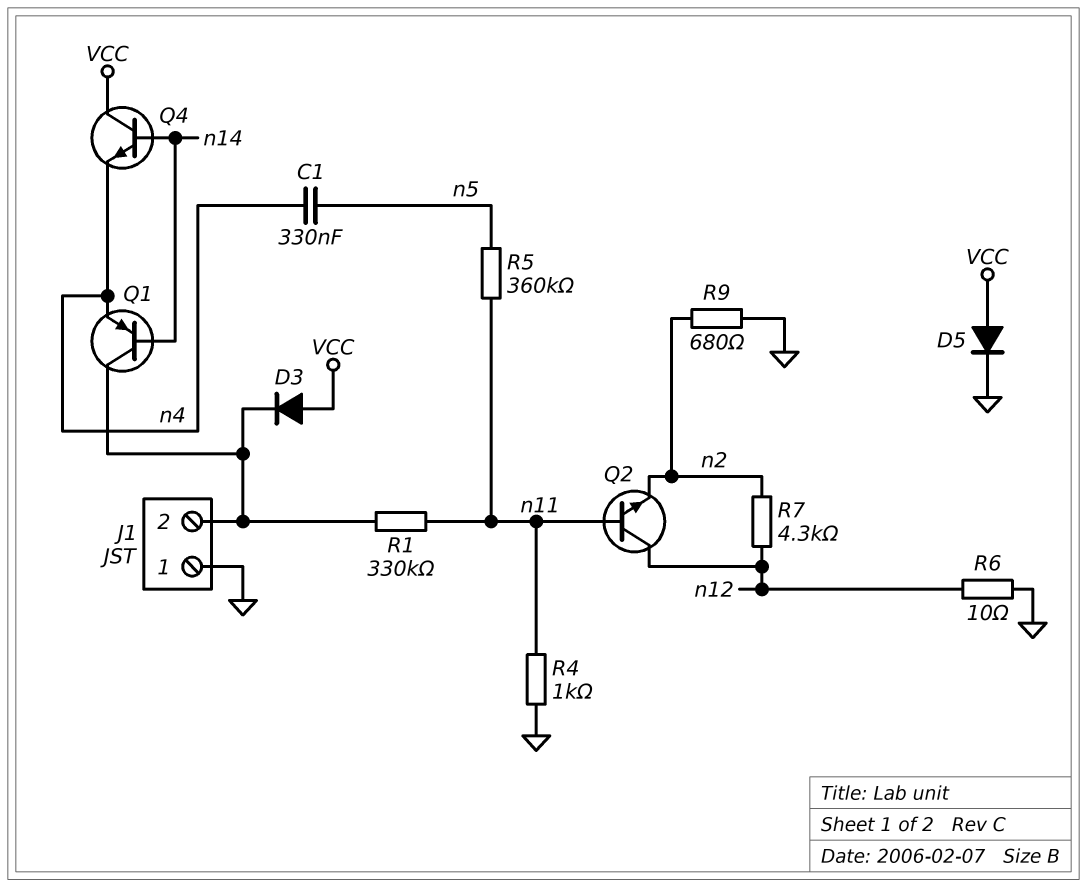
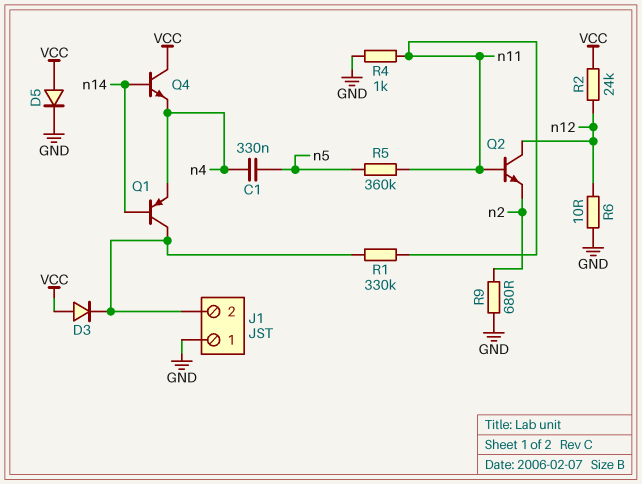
R2: none -> 24k (VCC, n12)
R7: 4.3k (n2, n12) -> none

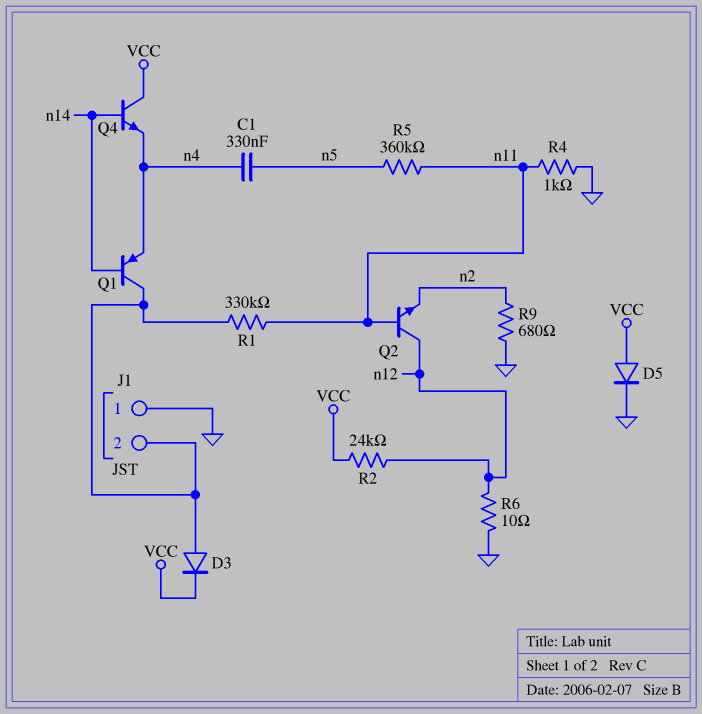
D3: diode (A VCC, K J1/2) -> diode (A J1/2, K VCC)

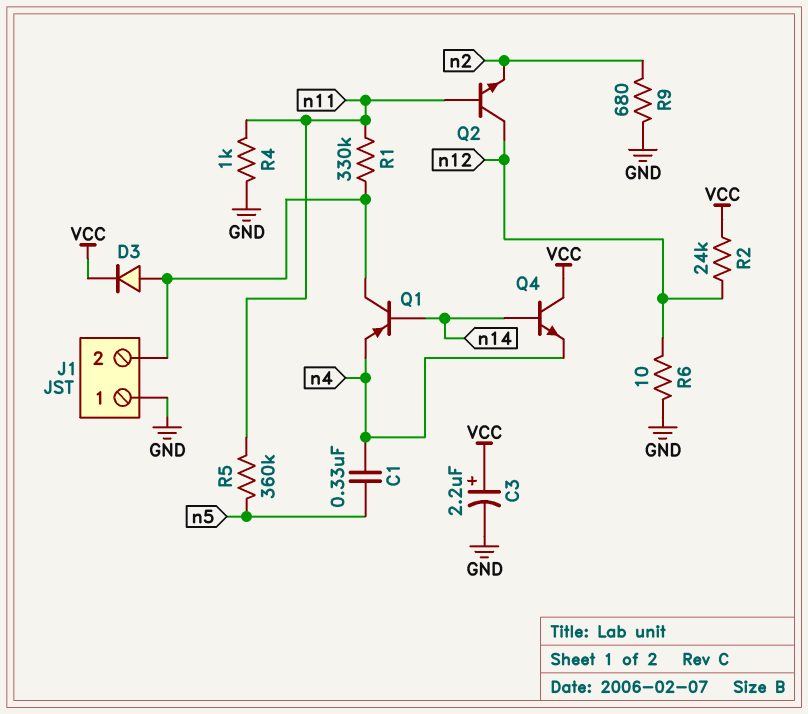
C3: none -> 2.2uF (plus VCC, minus GND)
D5: diode (A VCC, K GND) -> none

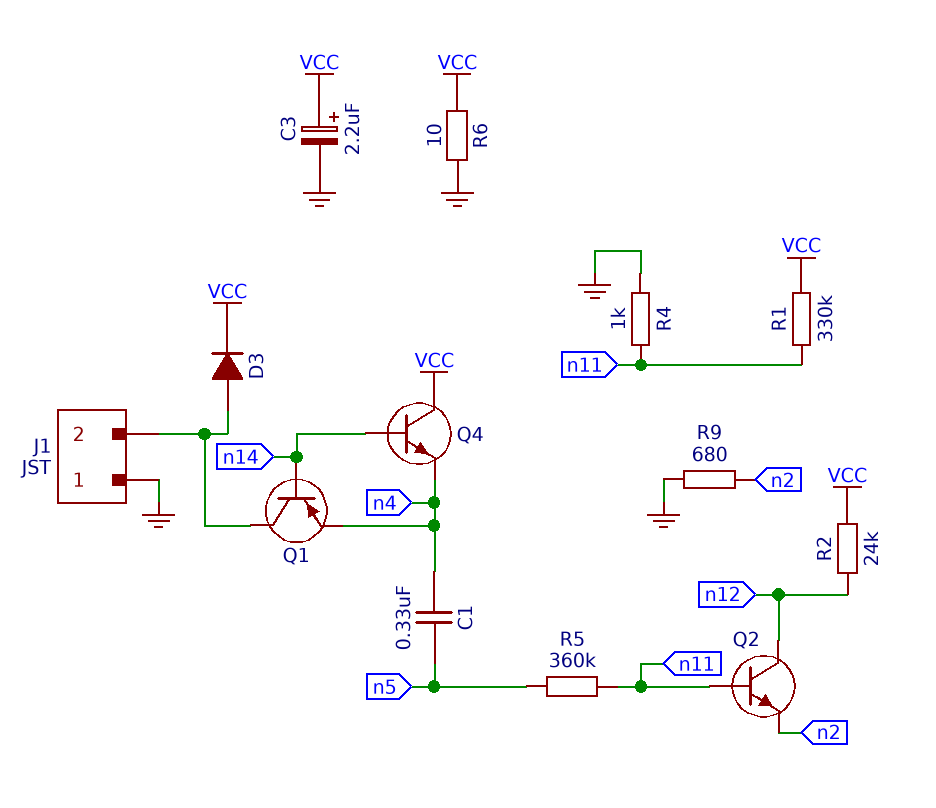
R1: 330k (J1/2, n11) -> 330k (VCC, n11)
R6: 10 (GND, n12) -> 10 (GND, VCC)

